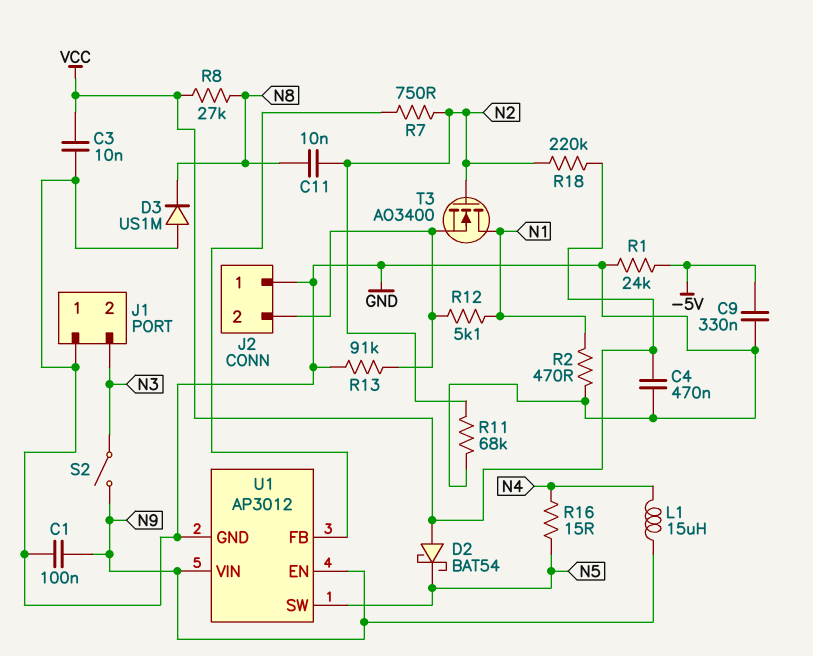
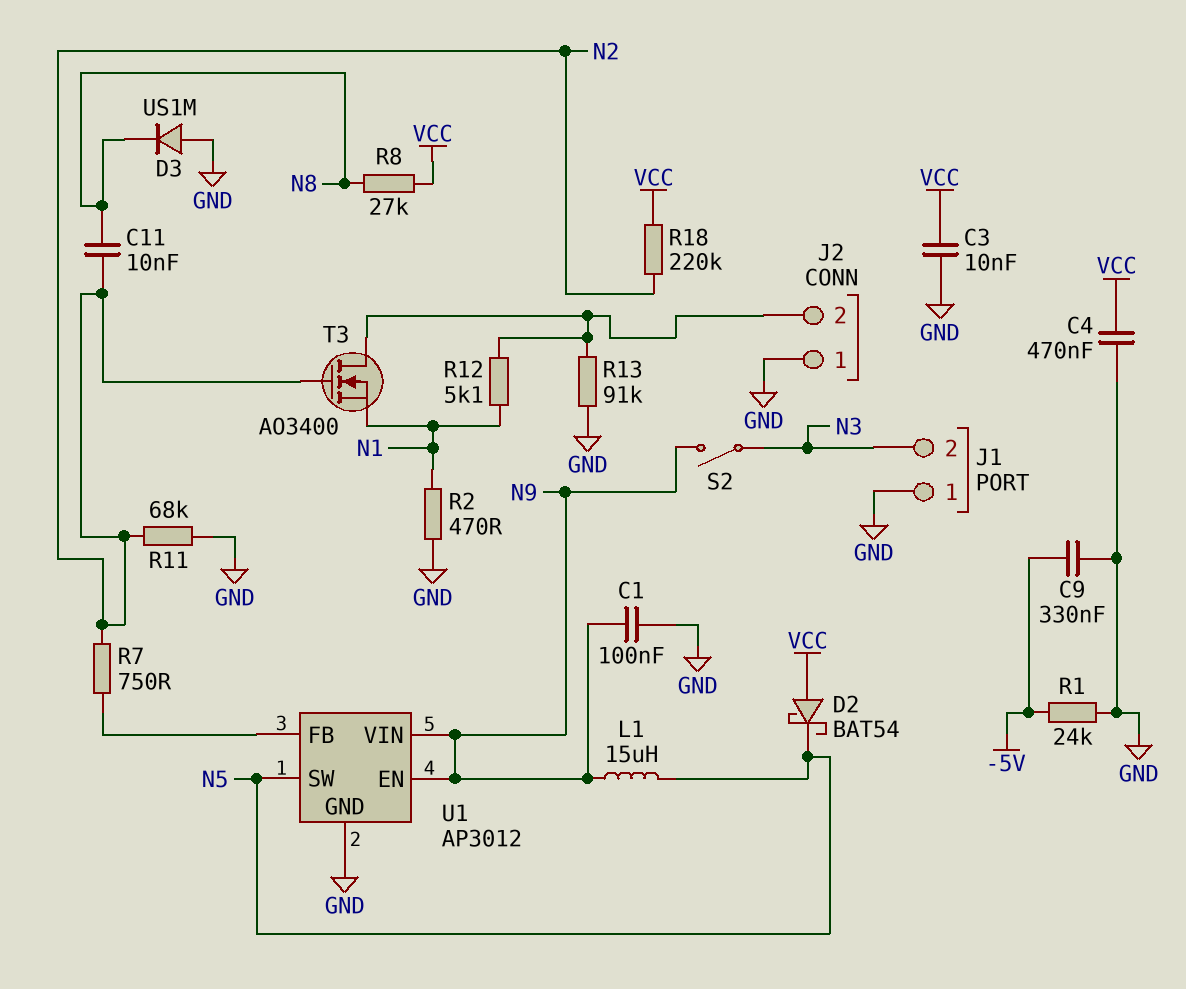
L1: 15uH (N4, N9) -> 15uH (N5, N9)
R16: 15 (N4, N5) -> none
T3: NMOS AO3400 (G N2, D N1, S J2/2) -> NMOS AO3400 (G N2, D J2/2, S N1)

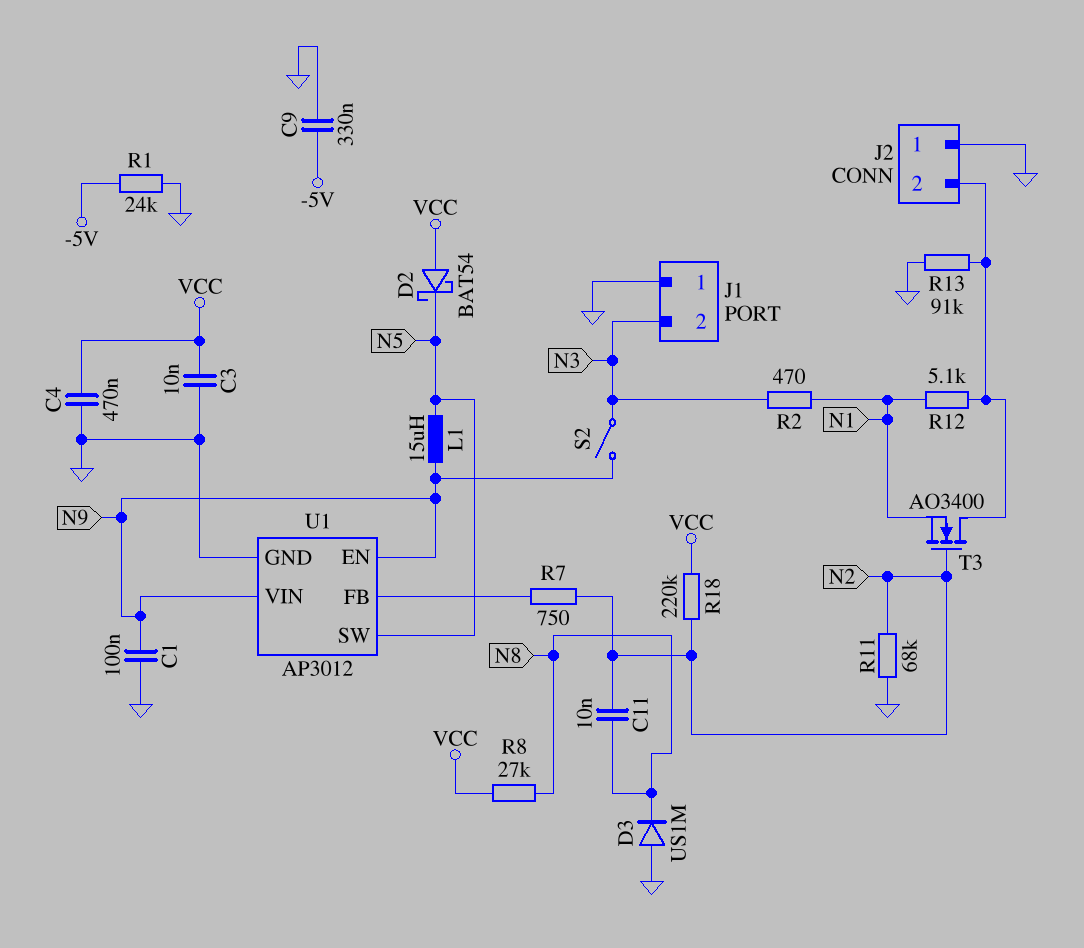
R2: 470 (GND, N1) -> 470 (N1, N3)

